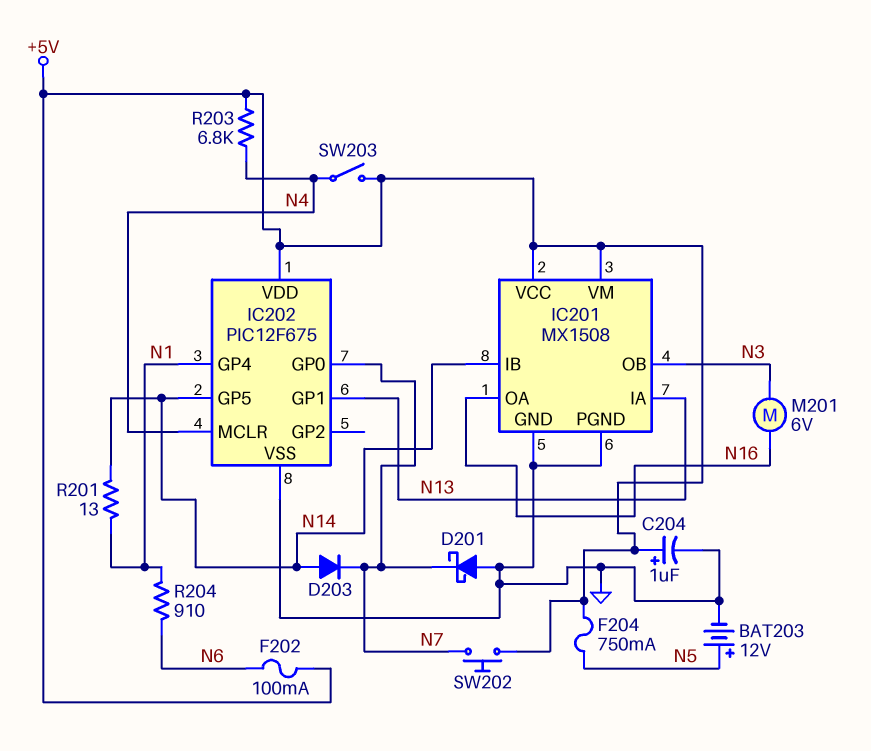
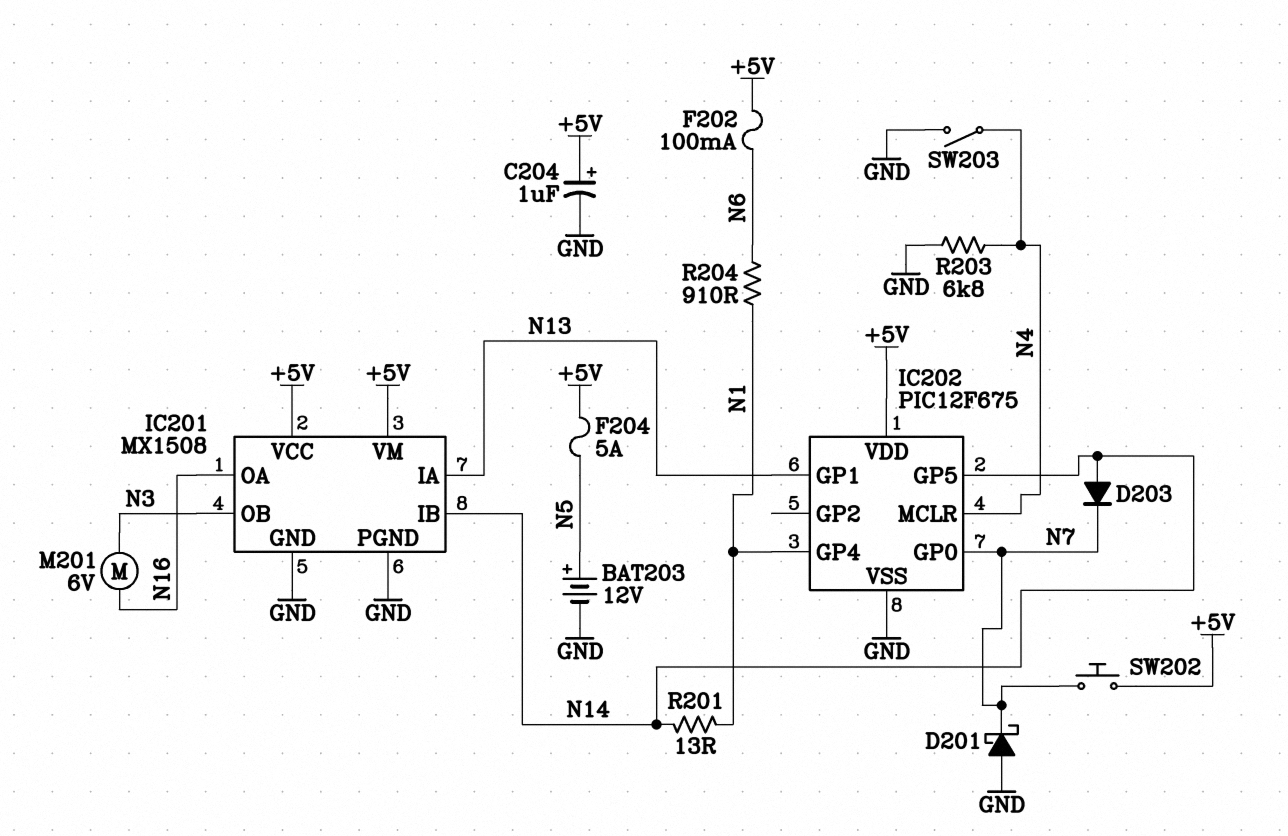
F204: 750mA (+5V, N5) -> 5A (+5V, N5)
R203: 6.8k (+5V, N4) -> 6.8k (GND, N4)
SW203: switch (+5V, N4) -> switch (GND, N4)

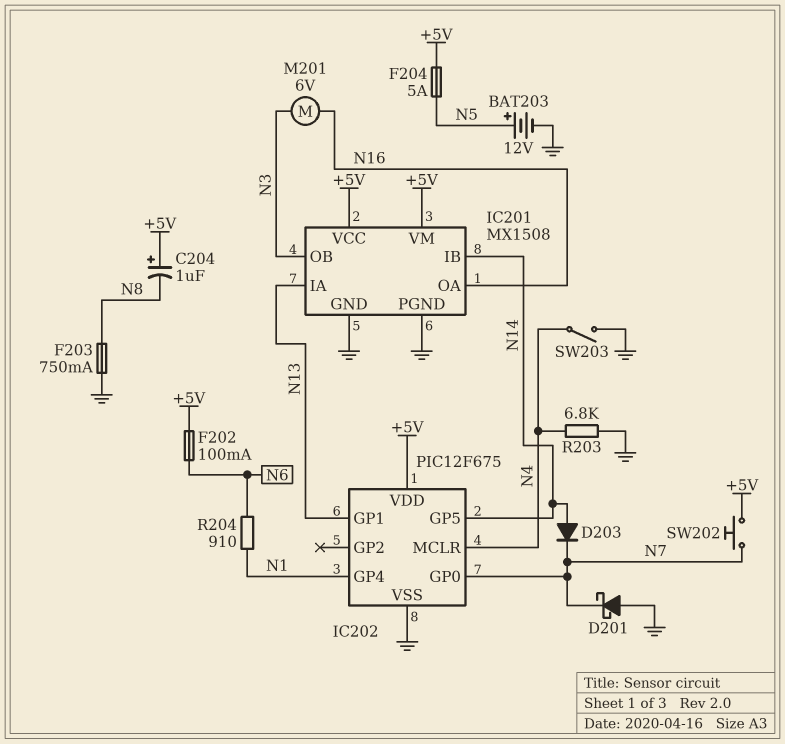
C204: 1uF (plus +5V, minus GND) -> 1uF (plus +5V, minus N8)
F203: none -> 750mA (GND, N8)
R201: 13 (N1, N14) -> none

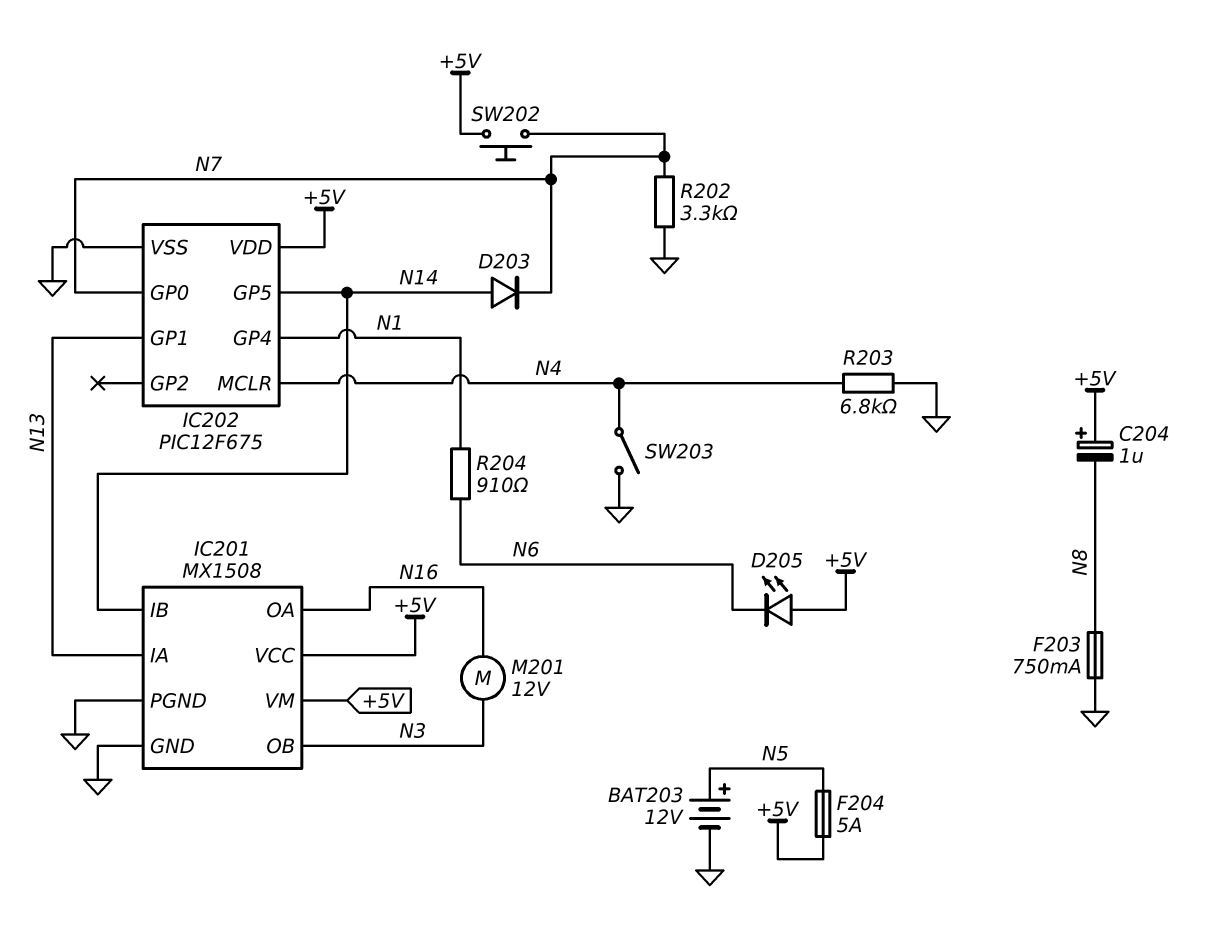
D201: schottky (A GND, K N7) -> none
D205: none -> LED (A +5V, K N6)
F202: 100mA (+5V, N6) -> none
M201: motor 6V (N3, N16) -> motor 12V (N3, N16)
R202: none -> 3.3k (GND, N7)

